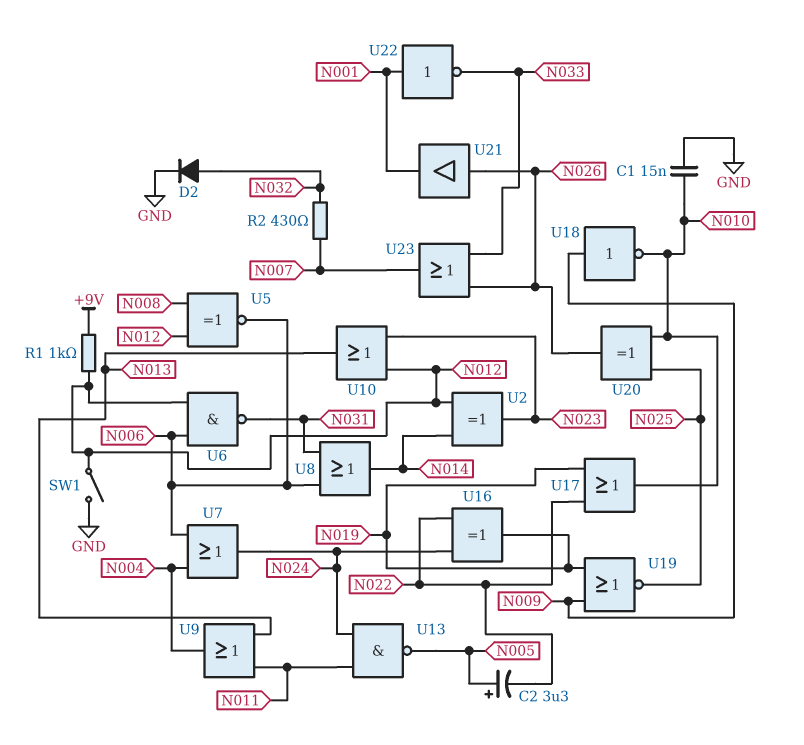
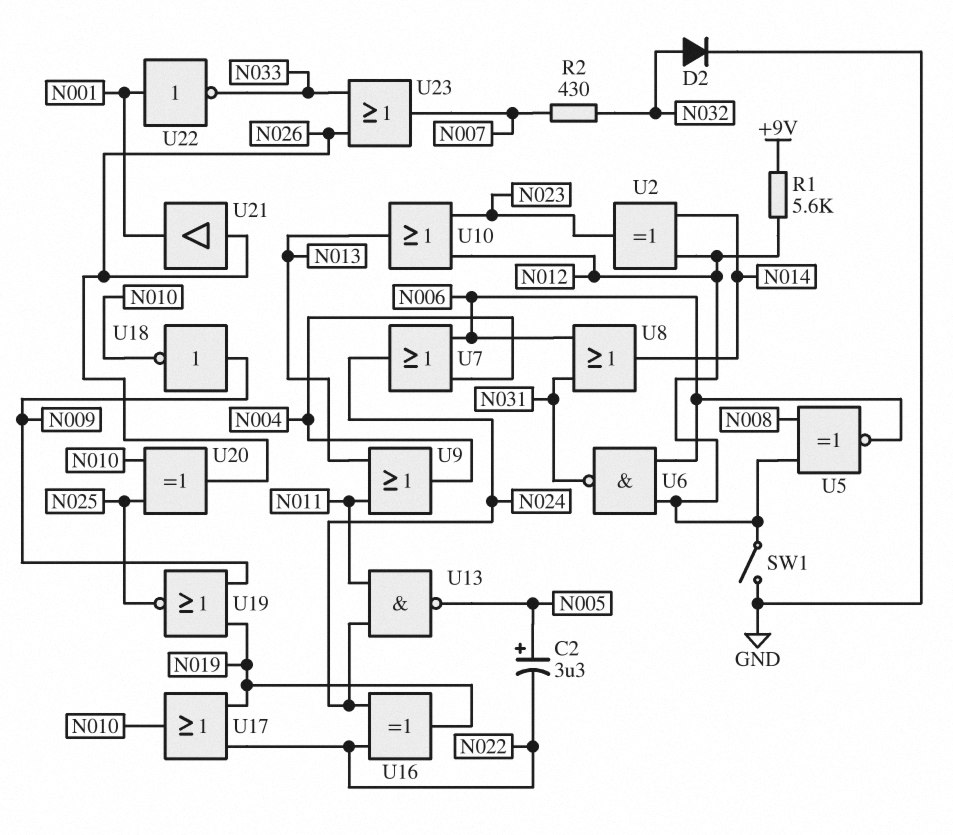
C1: 15nF (GND, N010) -> none
R1: 1k (+9V, N012) -> 5.6k (+9V, N012)

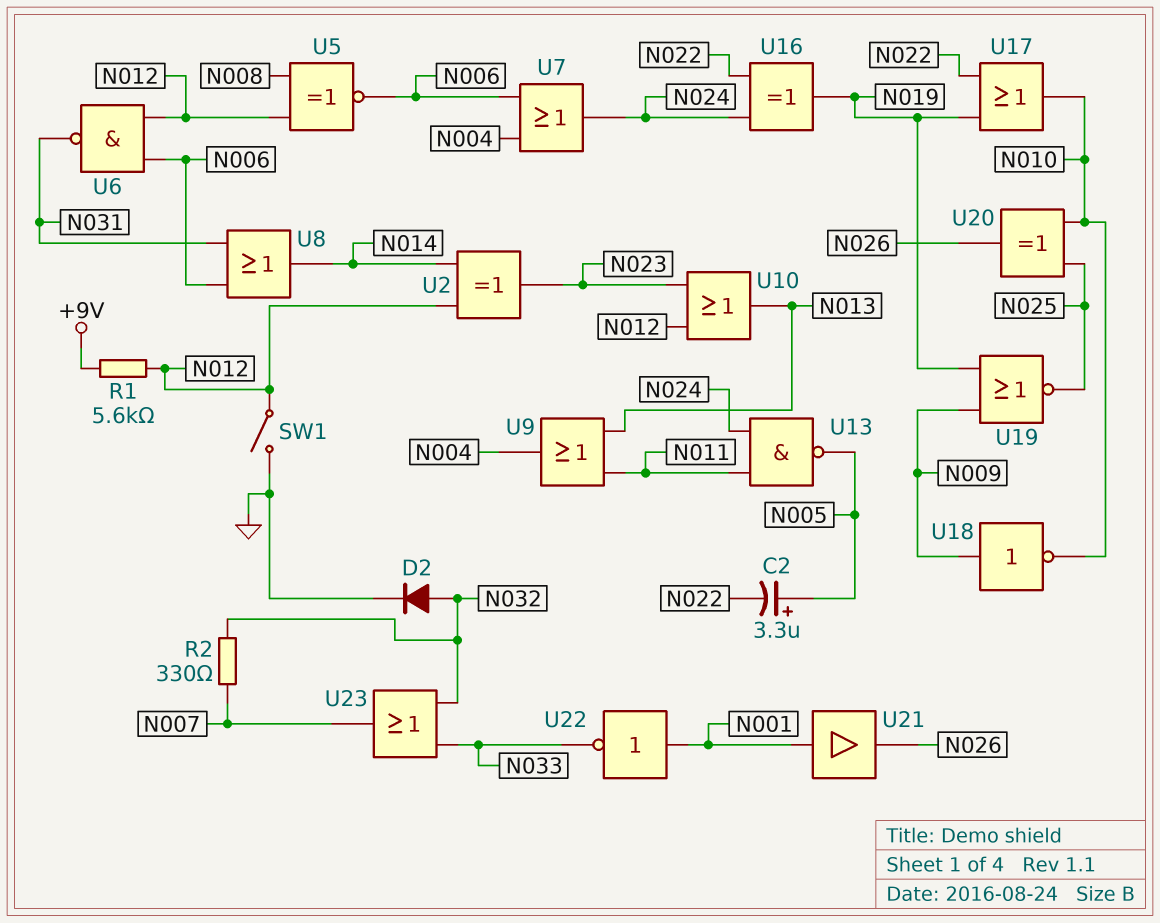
R2: 430 (N007, N032) -> 330 (N007, N032)
U21: buffer (in N026, out N001) -> buffer (in N001, out N026)
U23: OR (in N026, in N033, out N007) -> OR (in N032, in N033, out N007)

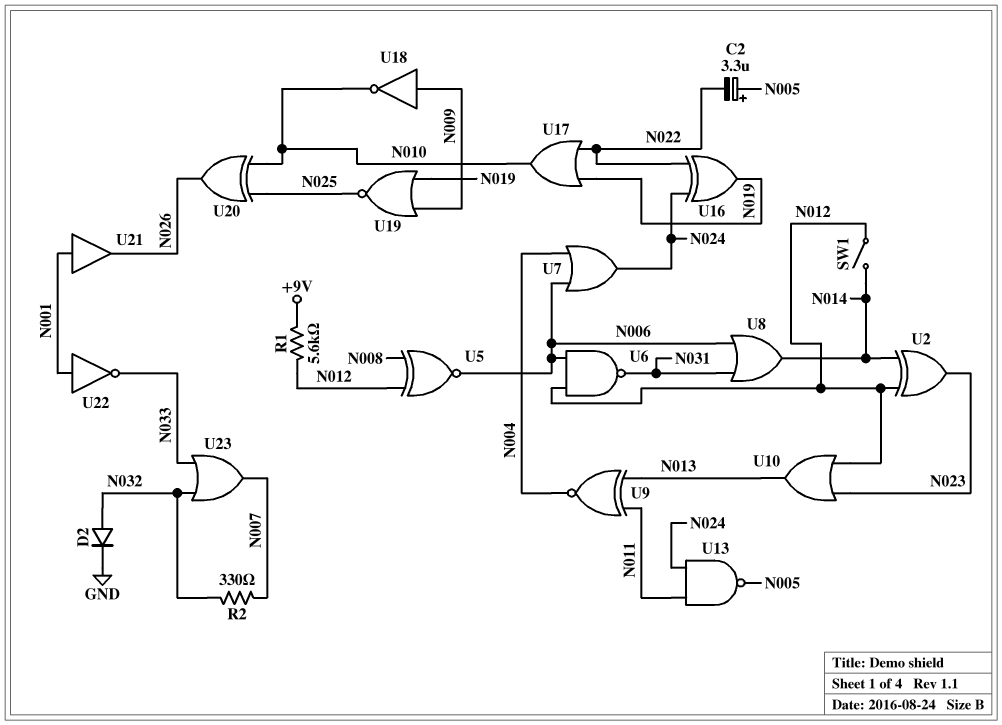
SW1: switch (GND, N012) -> switch (N012, N014)
U9: OR (in N011, in N013, out N004) -> XNOR (in N011, in N013, out N004)

